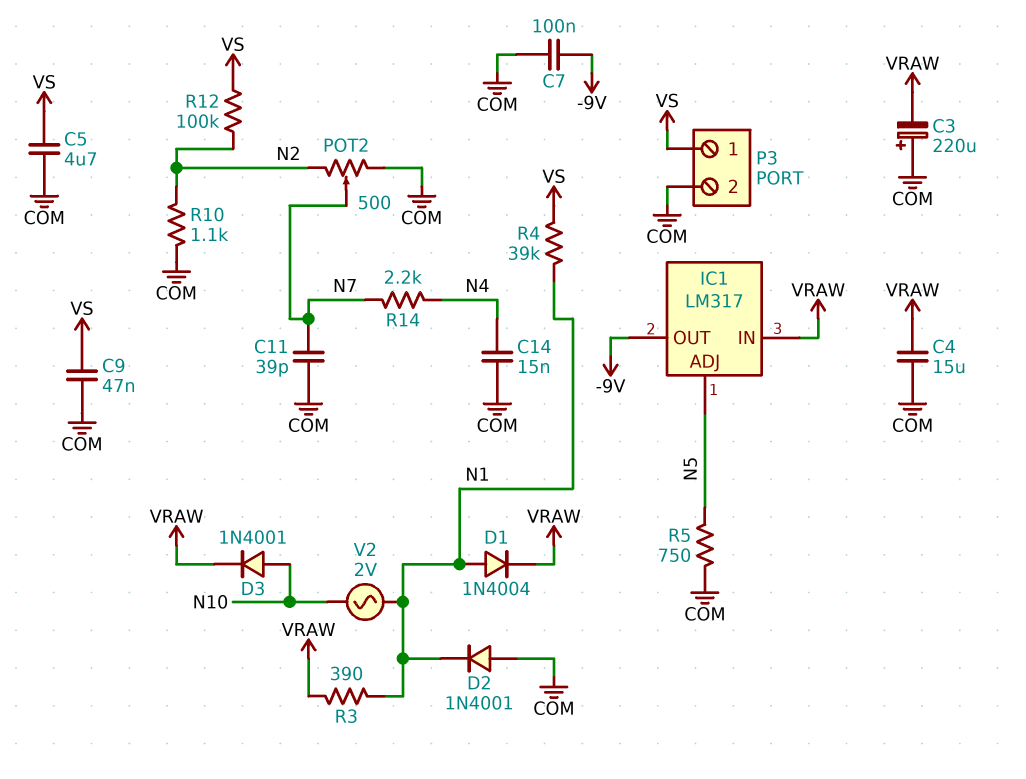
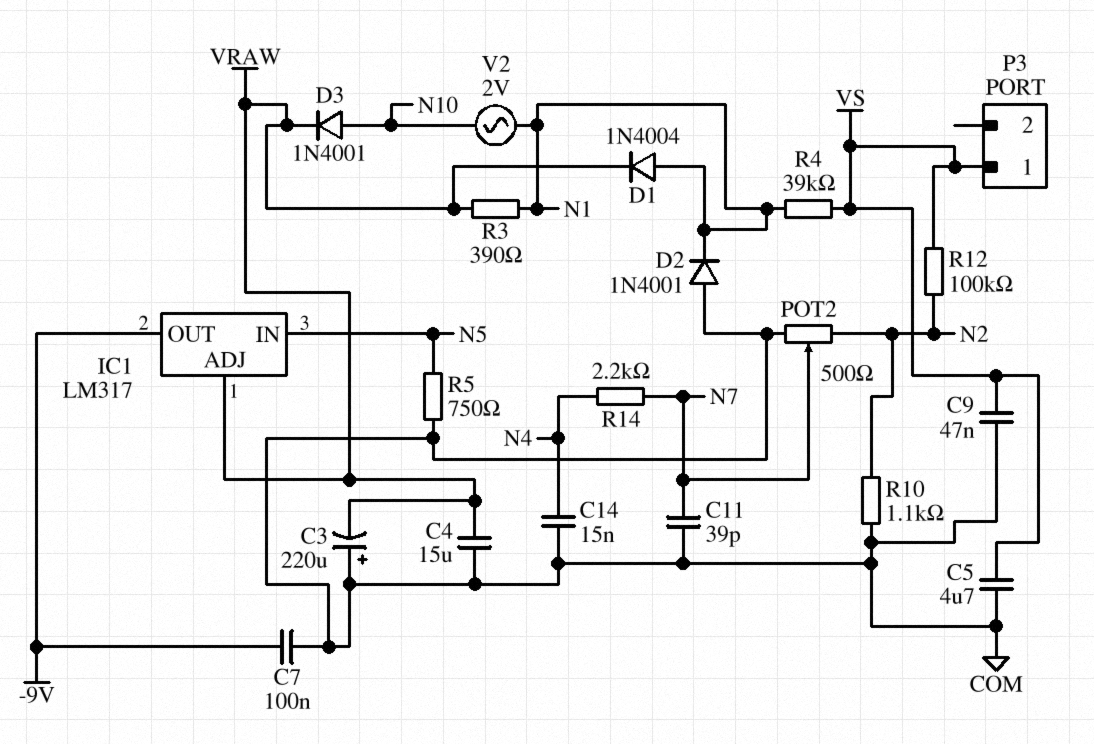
IC1 pin ADJ: N5 -> VRAW
IC1 pin IN: VRAW -> N5
P3 pin 2: COM -> none

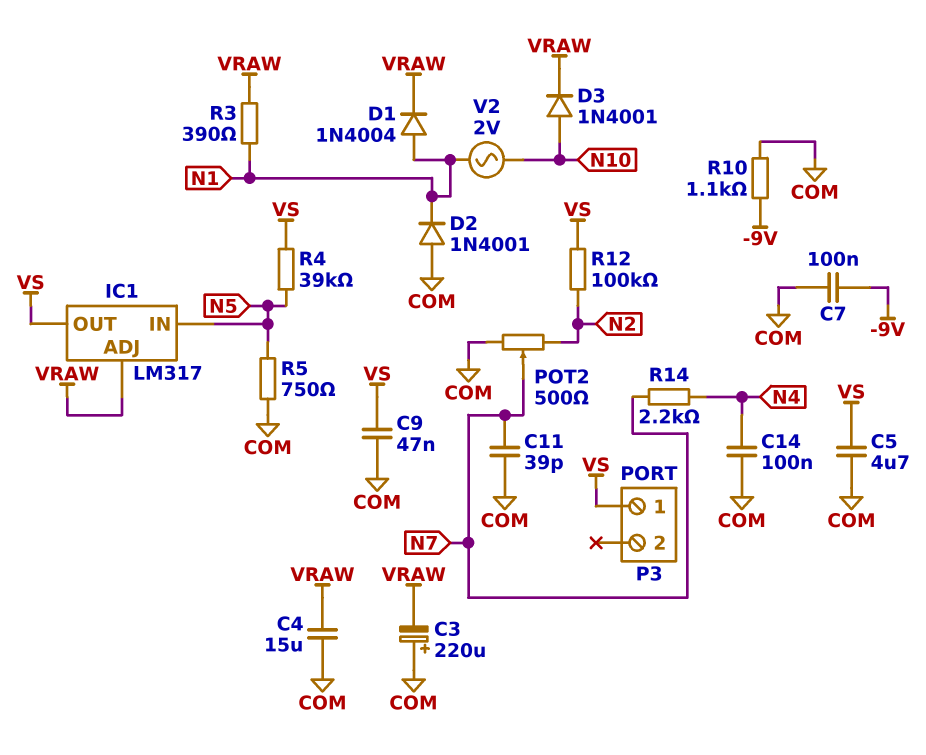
C14: 15nF (COM, N4) -> 100nF (COM, N4)
IC1 pin OUT: -9V -> VS
R4: 39k (N1, VS) -> 39k (N5, VS)
R10: 1.1k (COM, N2) -> 1.1k (-9V, COM)

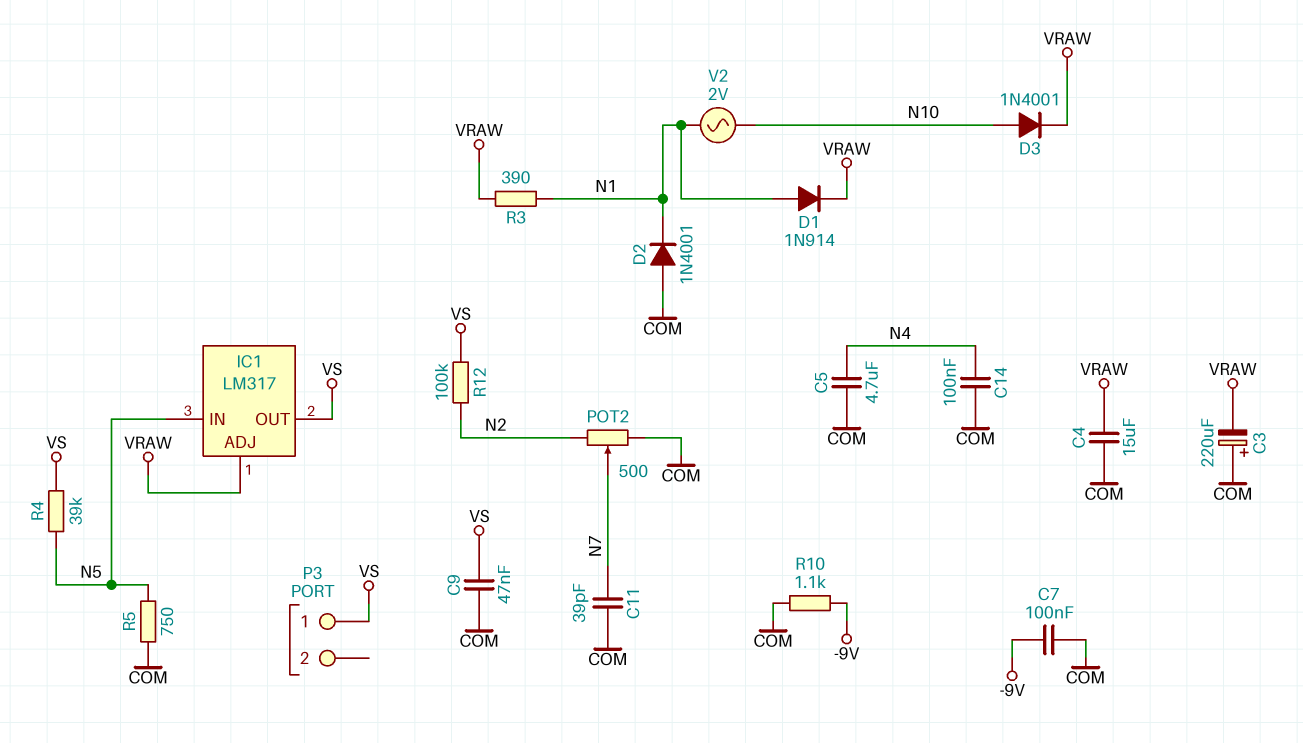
C5: 4.7uF (COM, VS) -> 4.7uF (COM, N4)
D1: diode 1N4004 (A N1, K VRAW) -> diode 1N914 (A N1, K VRAW)
R14: 2.2k (N4, N7) -> none

